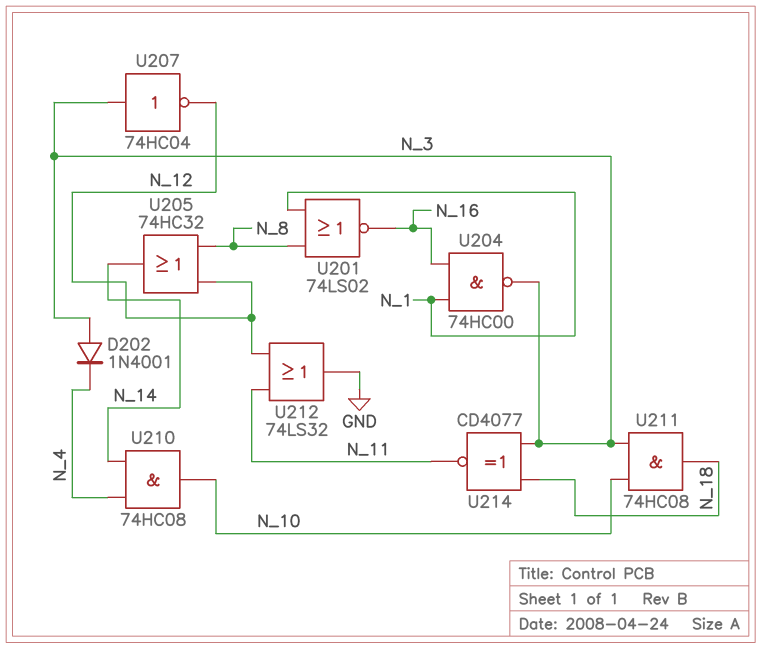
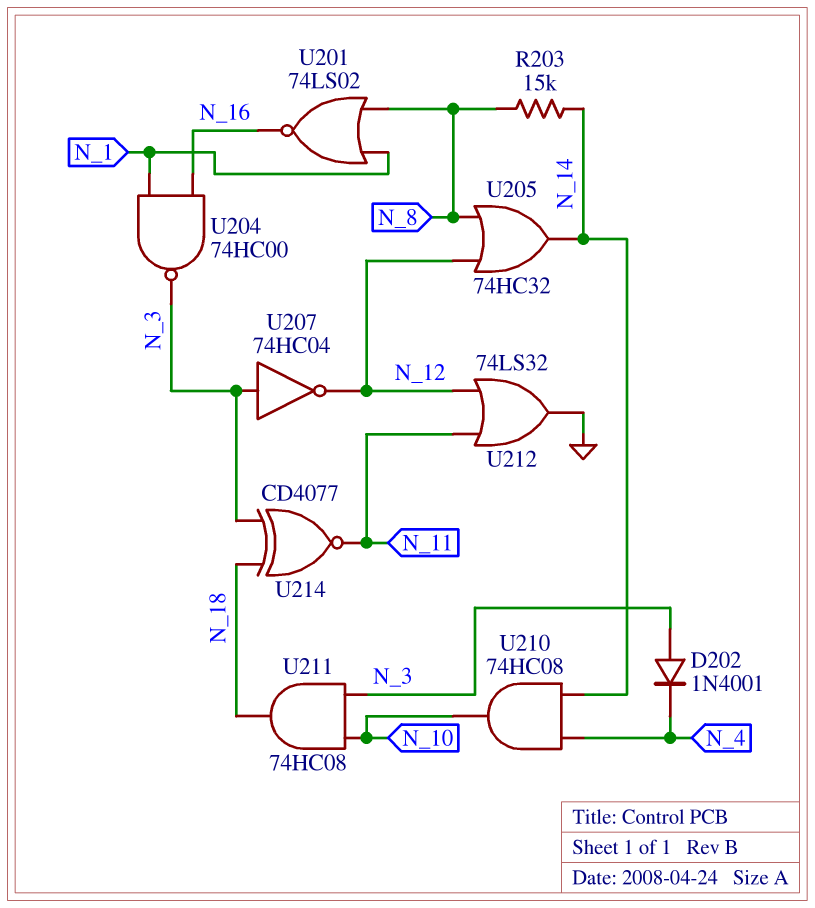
R203: none -> 15k (N_8, N_14)

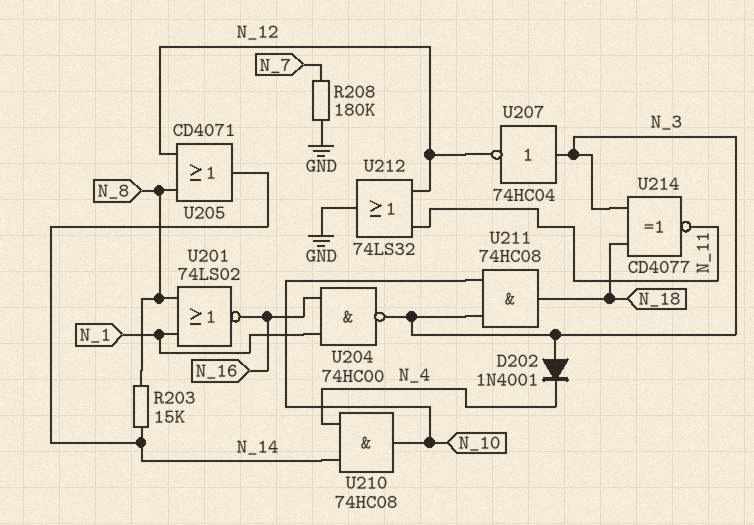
R208: none -> 180k (GND, N_7)
U205: OR 74HC32 (in N_8, in N_12, out N_14) -> OR CD4071 (in N_8, in N_12, out N_14)

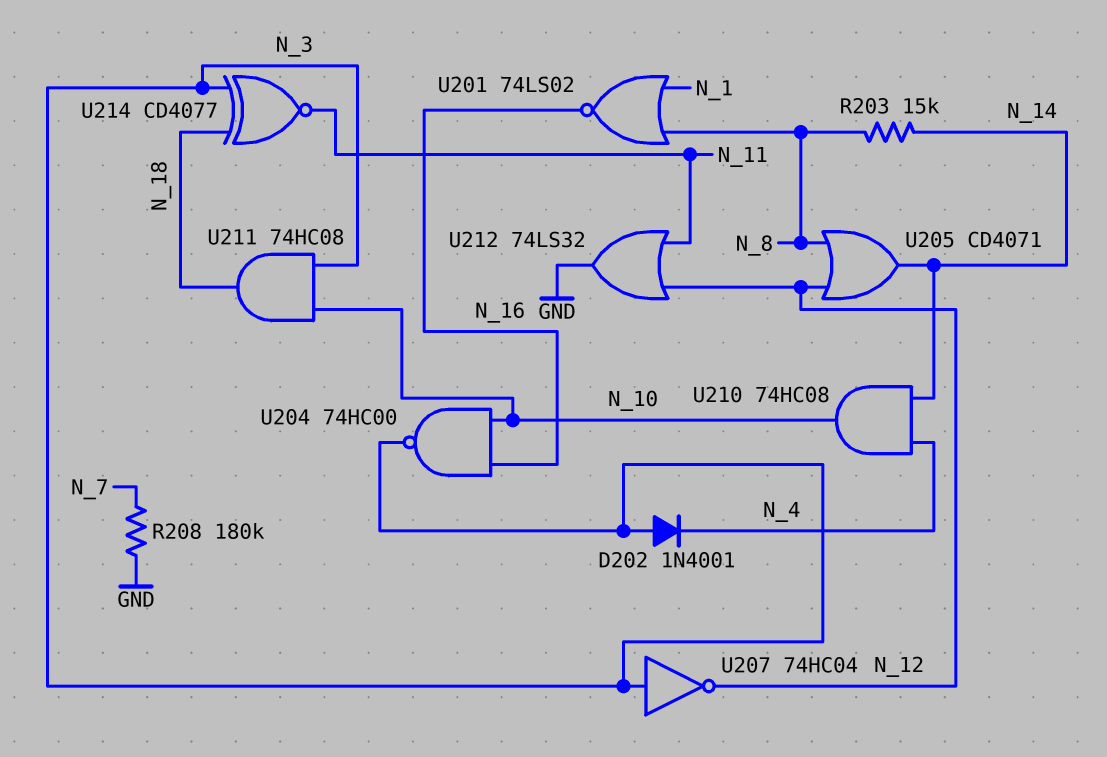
U204: NAND 74HC00 (in N_1, in N_16, out N_3) -> NAND 74HC00 (in N_10, in N_16, out N_3)

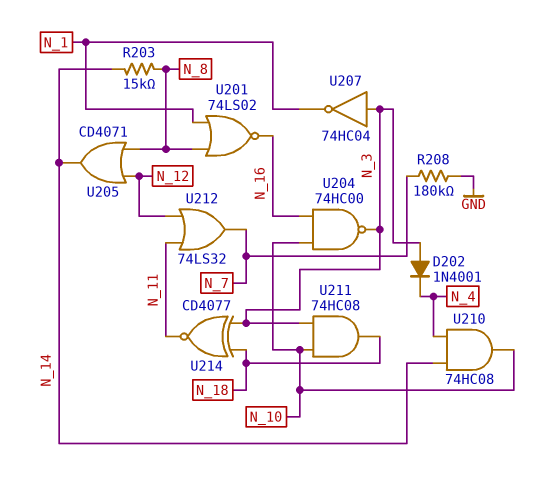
U207: NOT 74HC04 (in N_3, out N_12) -> NOT 74HC04 (in N_3, out N_1)
U212: OR 74LS32 (in N_11, in N_12, out GND) -> OR 74LS32 (in N_11, in N_12, out N_7)

